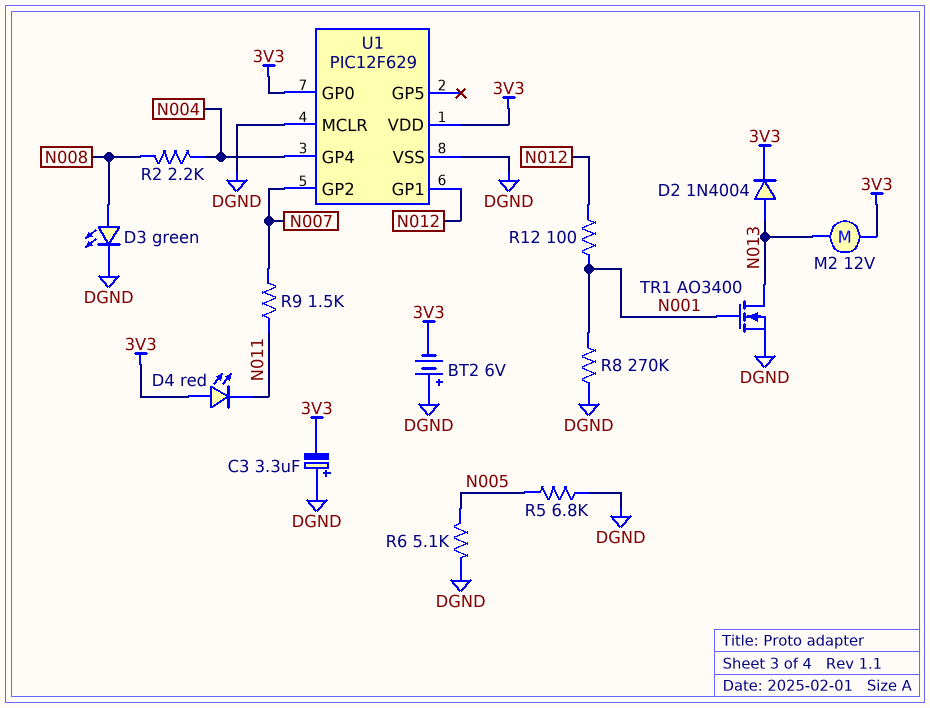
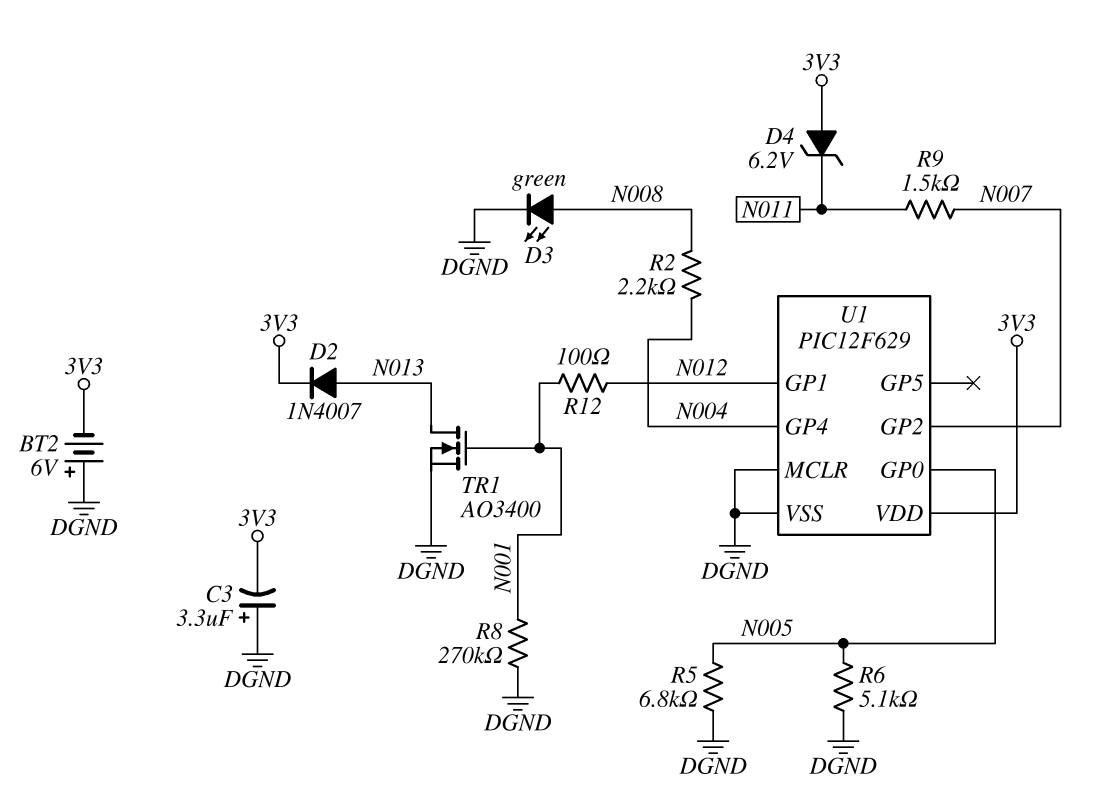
D2: diode 1N4004 (A N013, K 3V3) -> diode 1N4007 (A N013, K 3V3)
D4: LED red (A 3V3, K N011) -> zener 6.2V (A 3V3, K N011)
M2: motor 12V (3V3, N013) -> none
U1 pin GP0: 3V3 -> N005

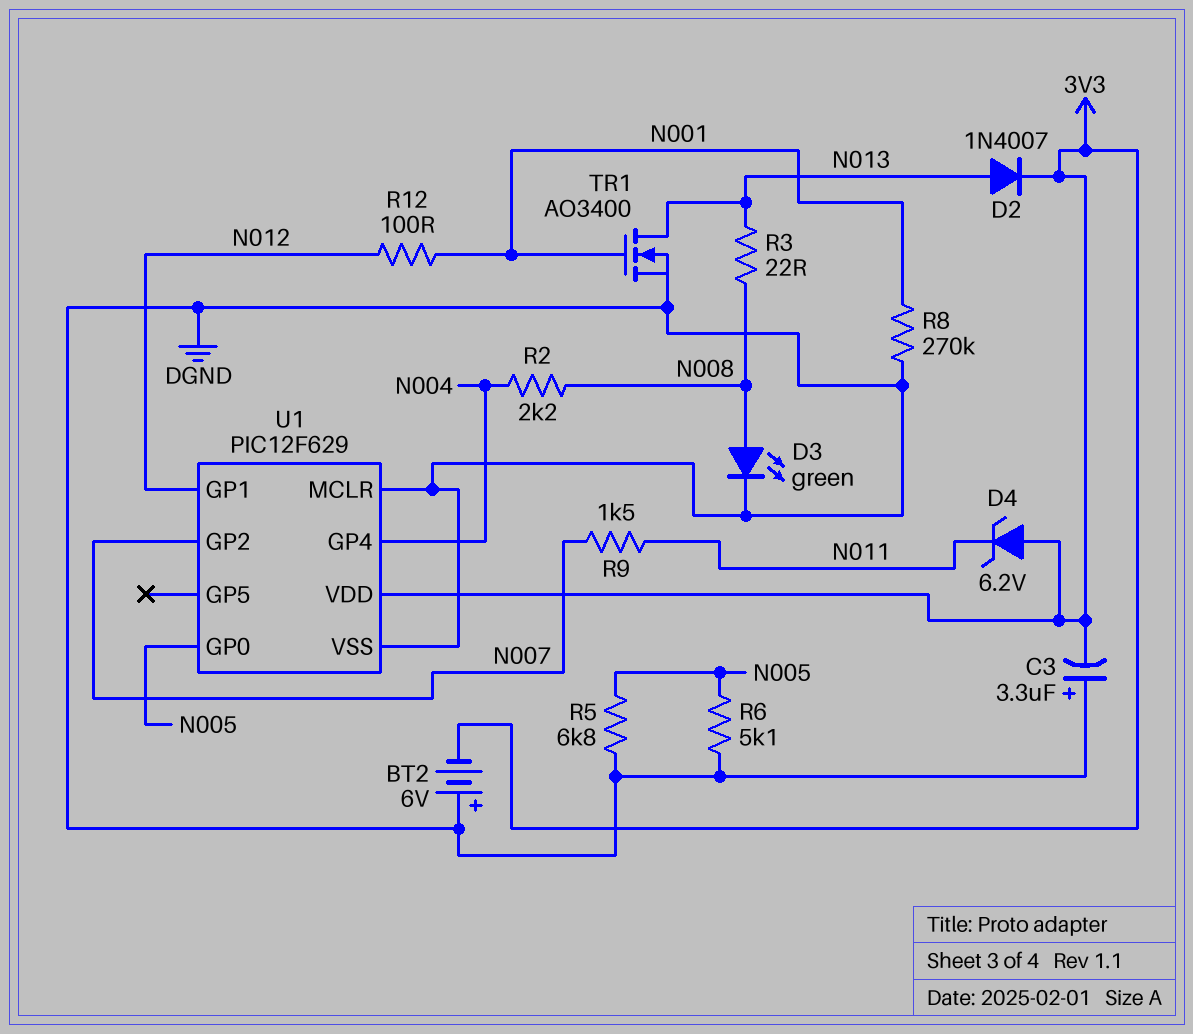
R3: none -> 22 (N008, N013)

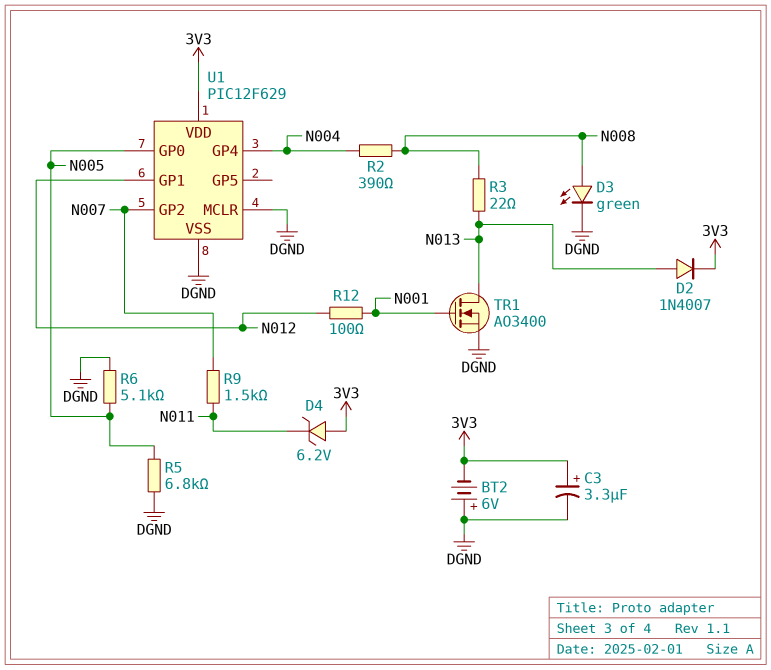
C3: 3.3uF (plus DGND, minus 3V3) -> 3.3uF (plus 3V3, minus DGND)
R2: 2.2k (N004, N008) -> 390 (N004, N008)
R8: 270k (DGND, N001) -> none

